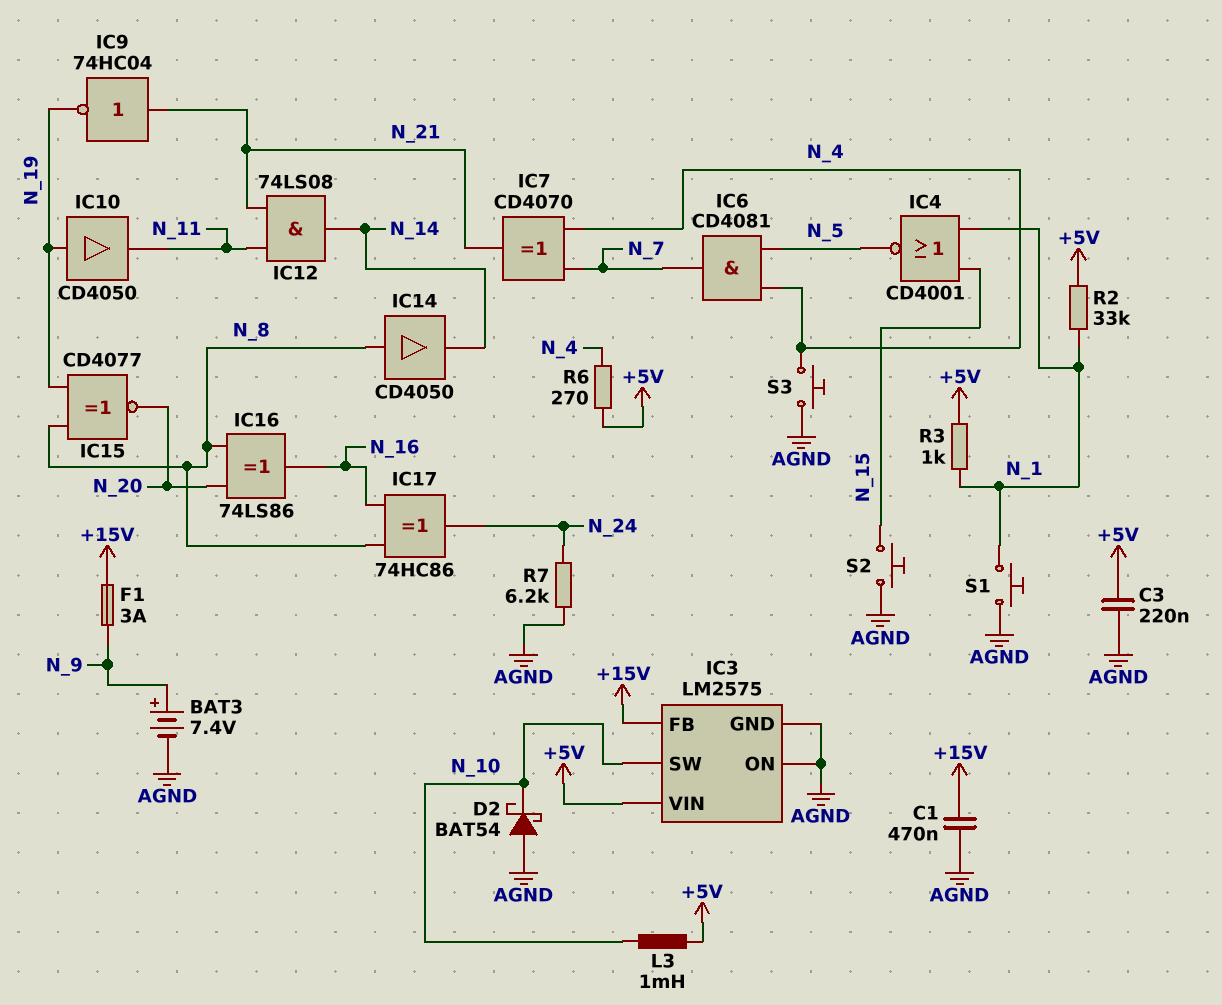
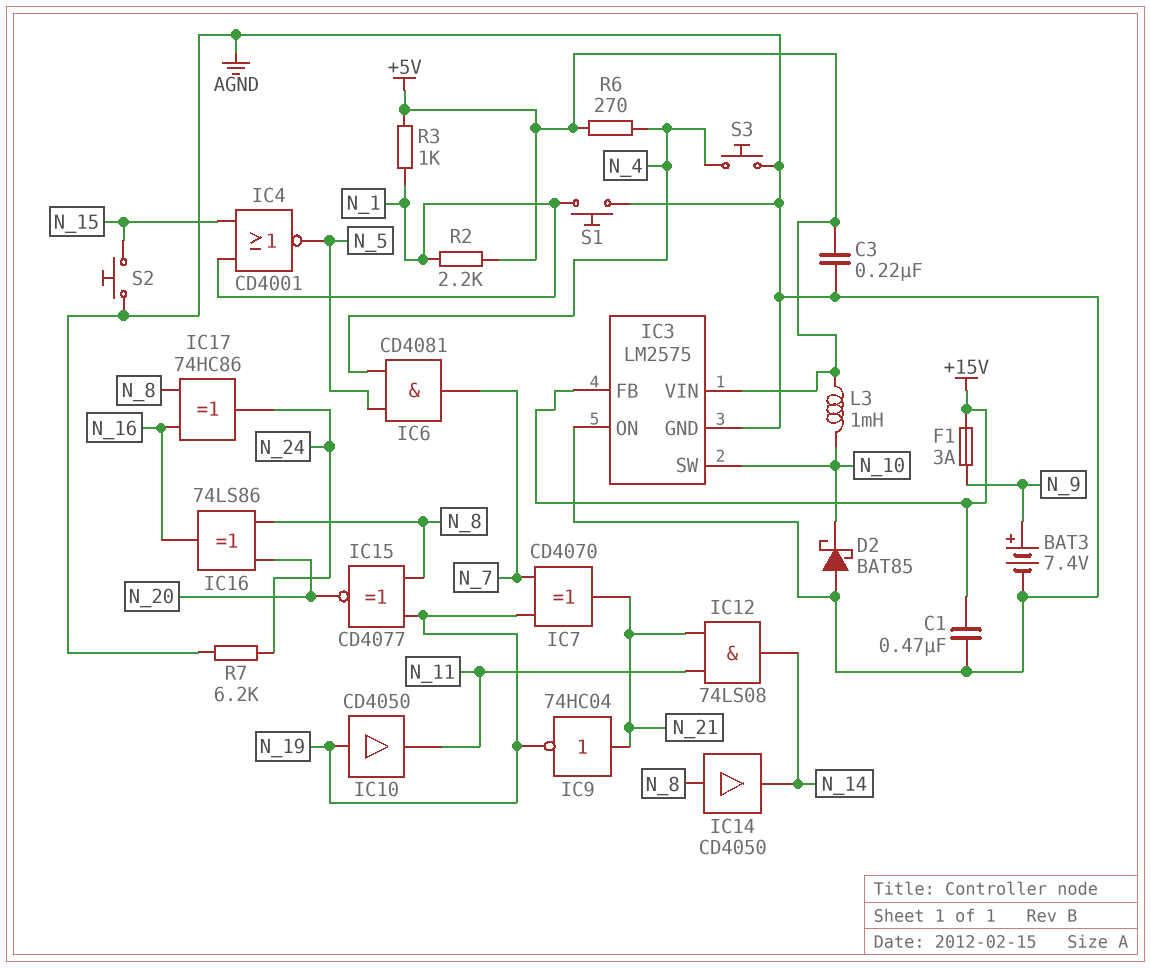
D2: schottky BAT54 (A AGND, K N_10) -> schottky BAT85 (A AGND, K N_10)
IC7: XOR CD4070 (in N_4, in N_7, out N_21) -> XOR CD4070 (in N_7, in N_19, out N_21)
R2: 33k (+5V, N_1) -> 2.2k (+5V, N_1)

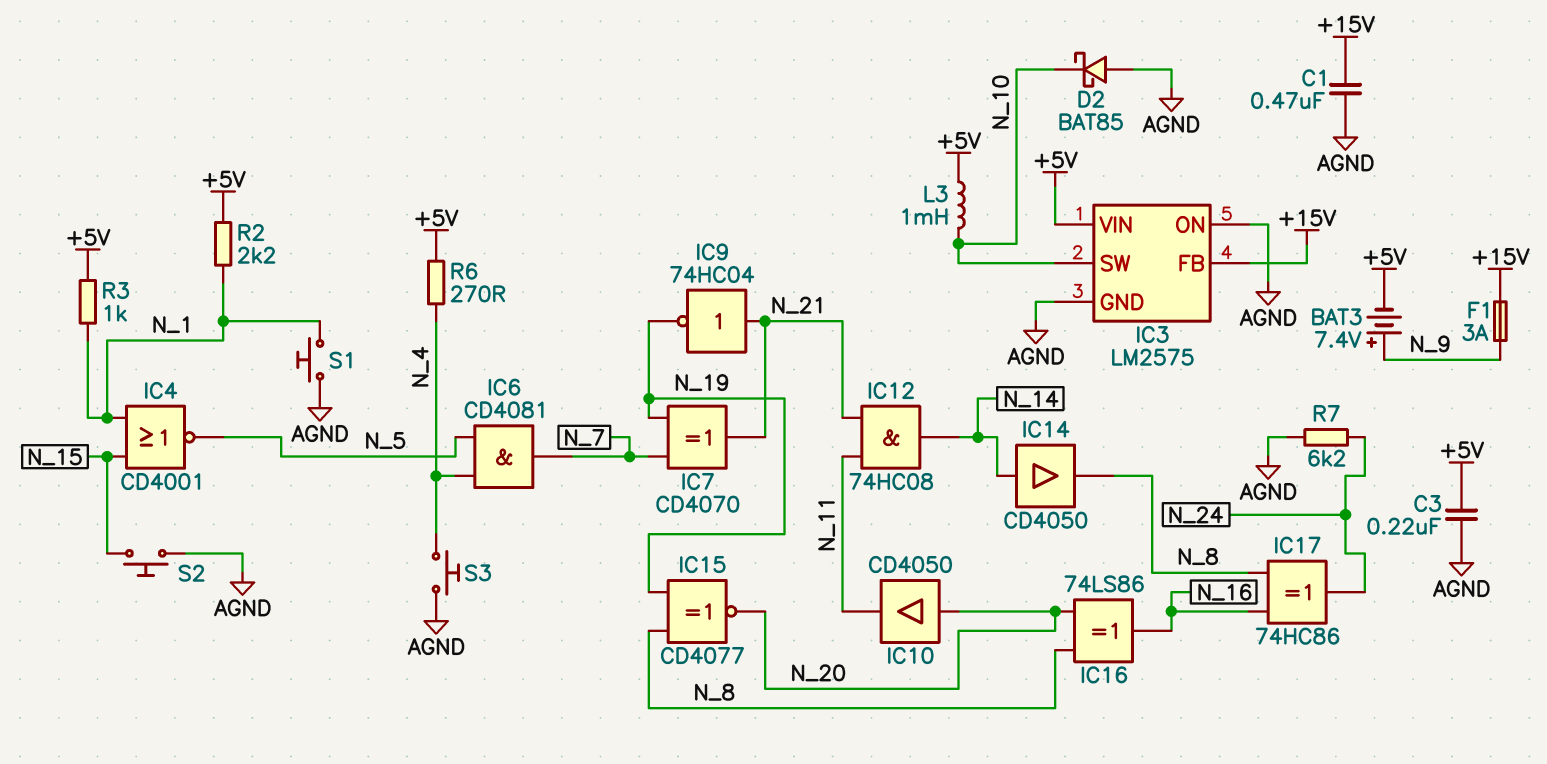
BAT3: 7.4V (plus N_9, minus AGND) -> 7.4V (plus N_9, minus +5V)
IC10: buffer CD4050 (in N_19, out N_11) -> buffer CD4050 (in N_20, out N_11)
IC12: AND 74LS08 (in N_11, in N_21, out N_14) -> AND 74HC08 (in N_11, in N_21, out N_14)
IC14: buffer CD4050 (in N_8, out N_14) -> buffer CD4050 (in N_14, out N_8)

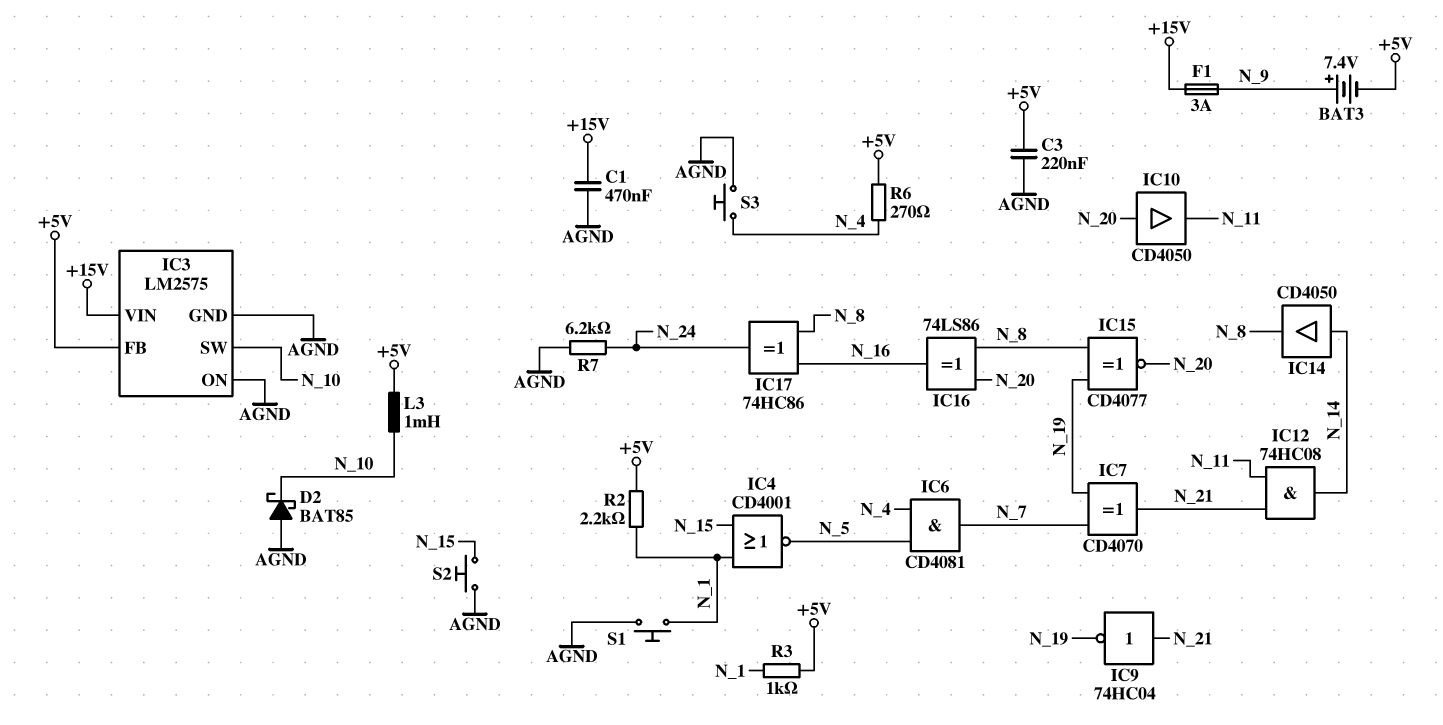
IC3 pin FB: +15V -> +5V
IC3 pin VIN: +5V -> +15V

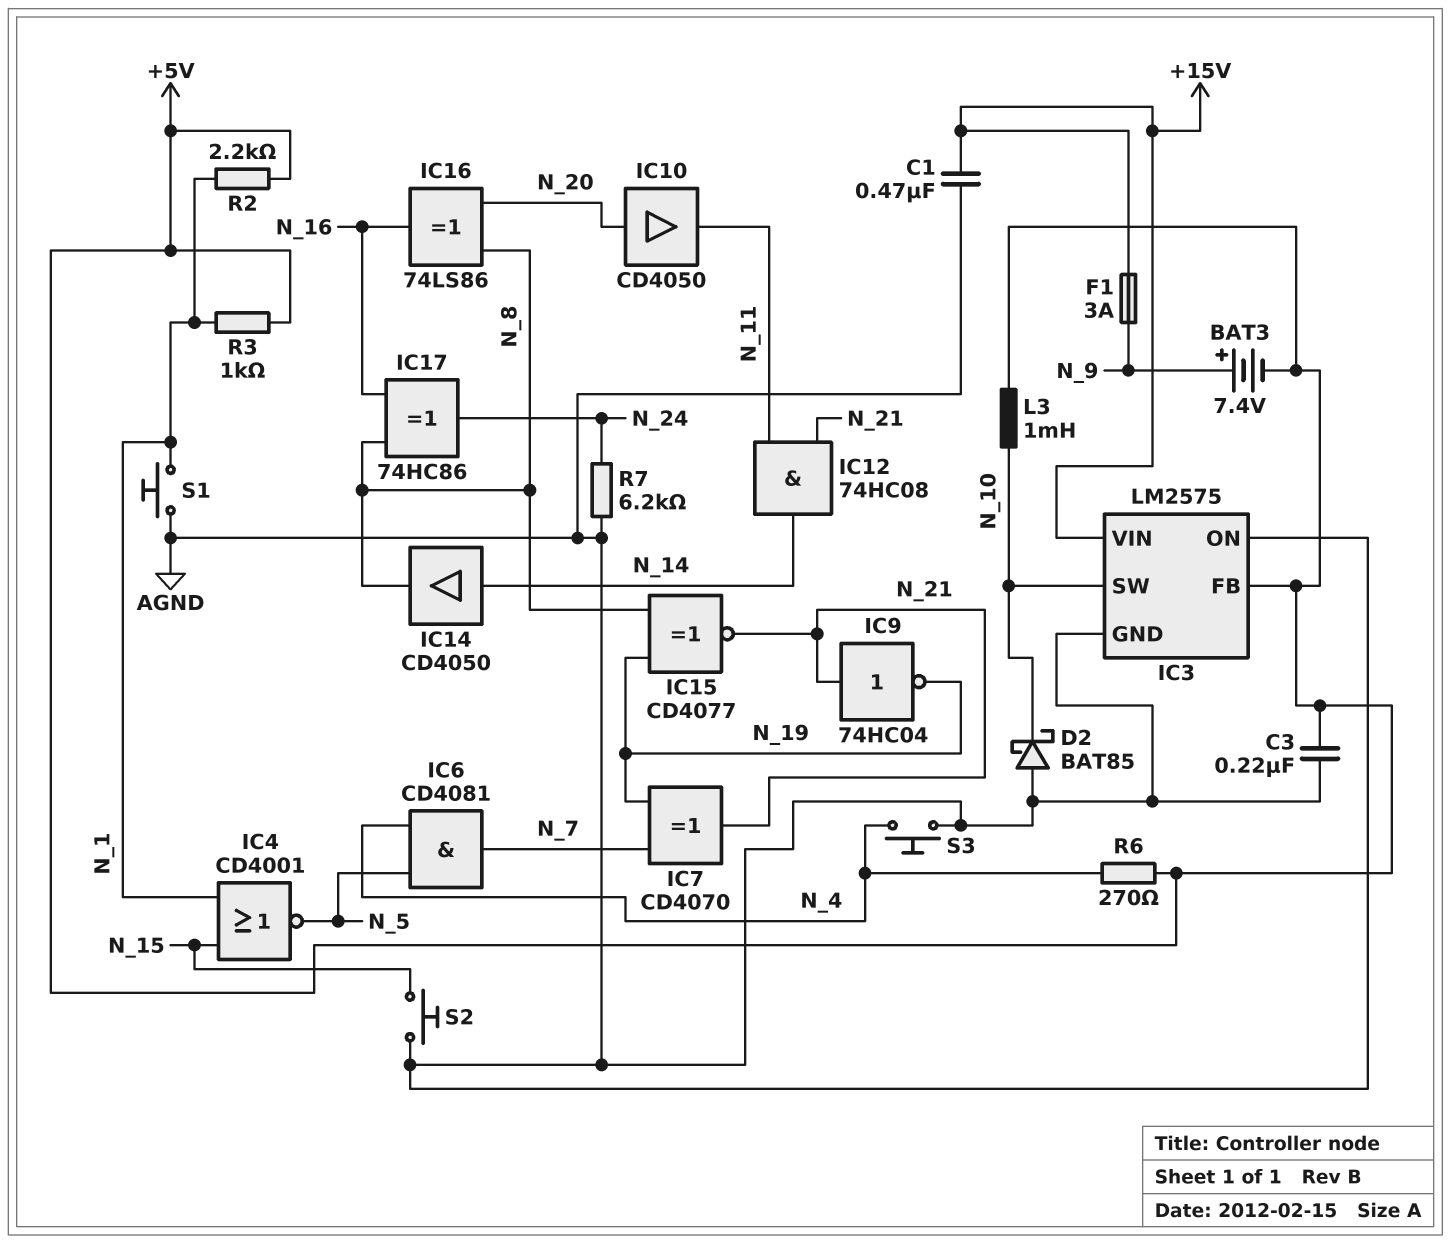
IC15: XNOR CD4077 (in N_8, in N_19, out N_20) -> XNOR CD4077 (in N_8, in N_19, out N_21)

